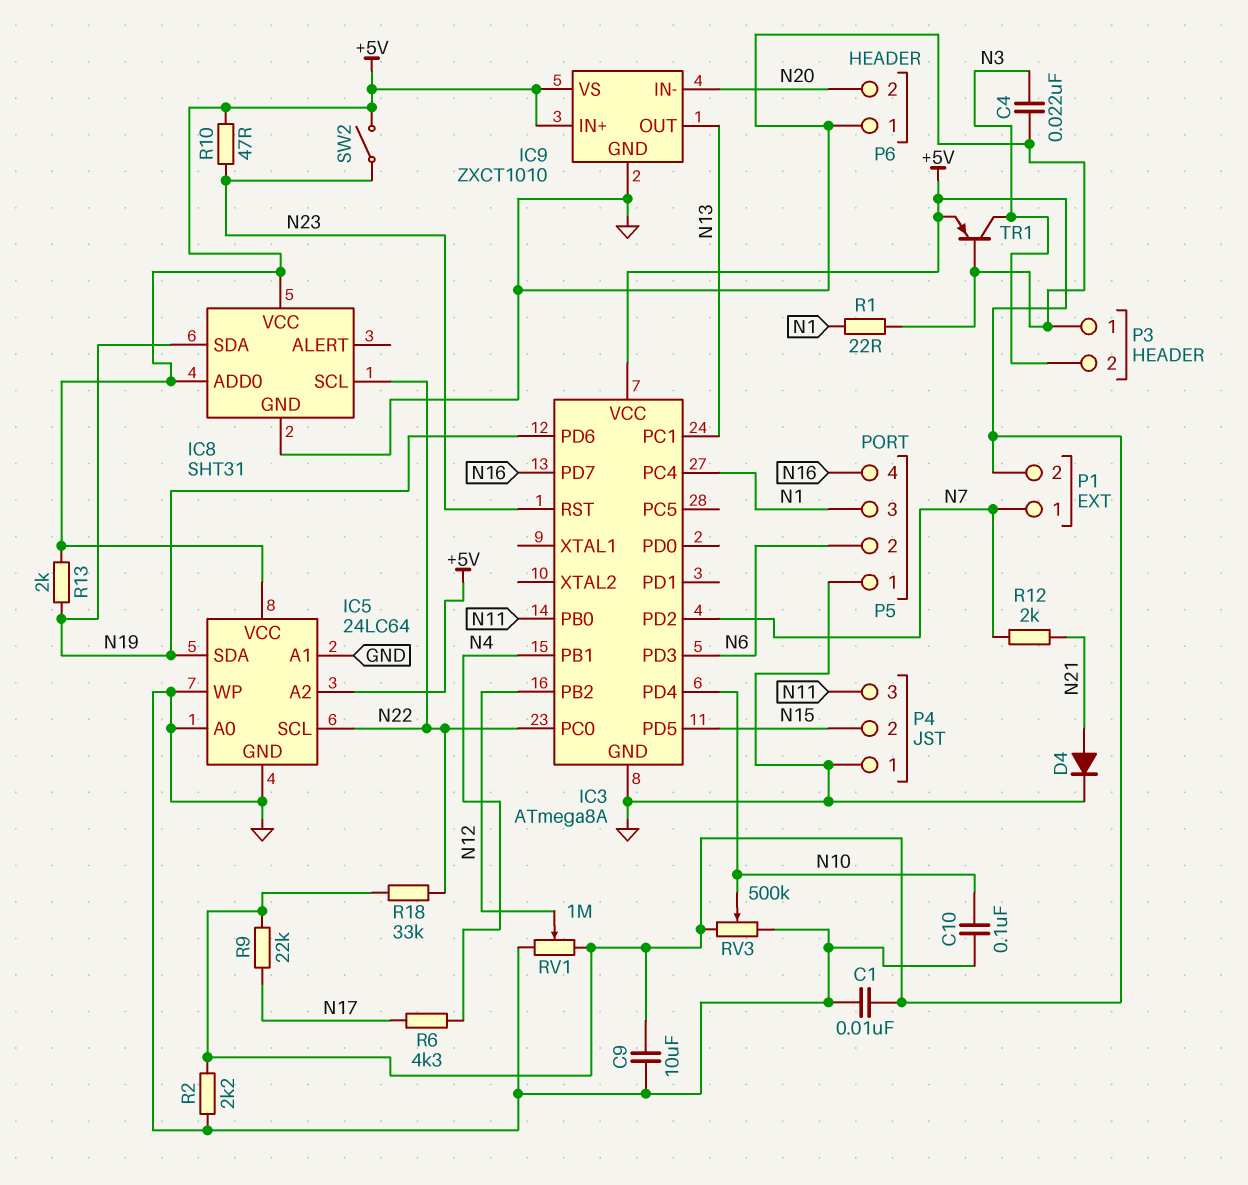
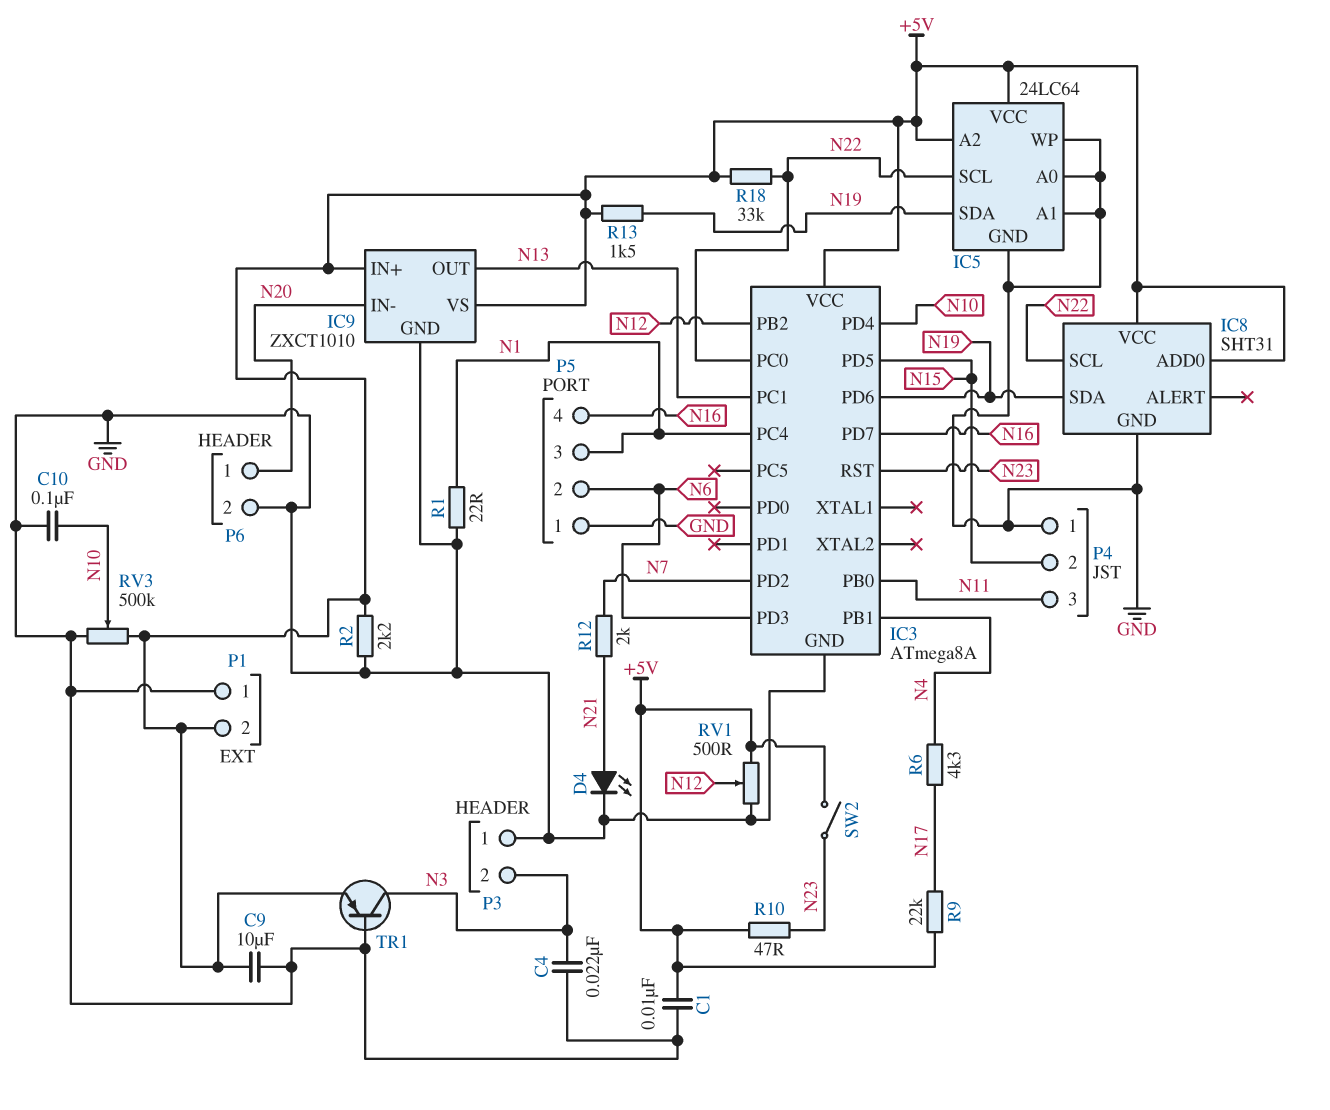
D4: diode (A N21, K GND) -> LED (A N21, K GND)
P1 pin 1: N7 -> GND
P6 pin 1: GND -> N20
P6 pin 2: N20 -> GND
R13: 2k (+5V, N19) -> 1.5k (+5V, N19)
RV1: 1M (+5V, GND, wiper N12) -> 500 (+5V, GND, wiper N12)

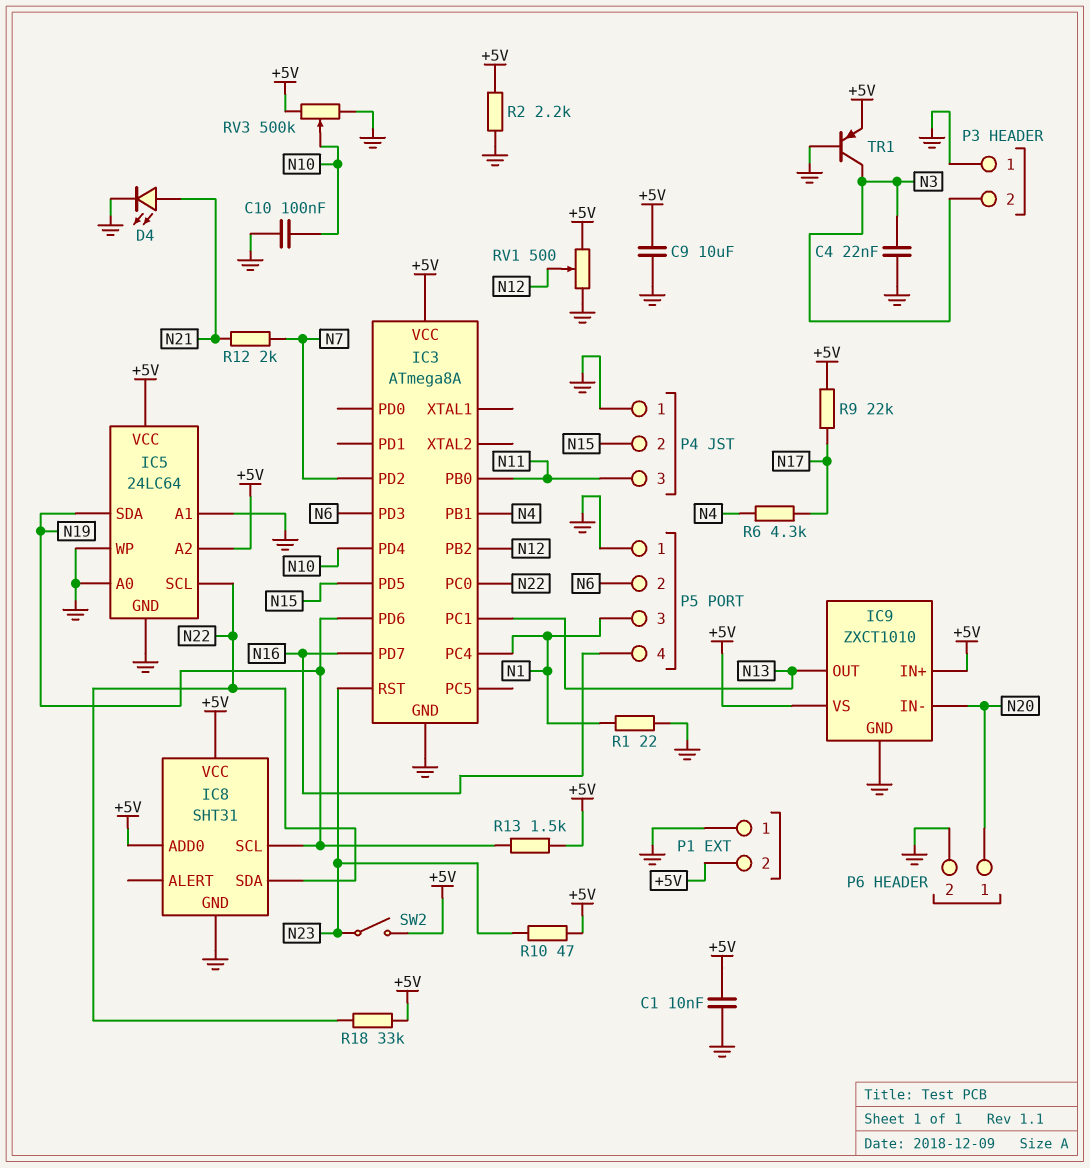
IC8 pin SCL: N22 -> N19
IC8 pin SDA: N19 -> N22

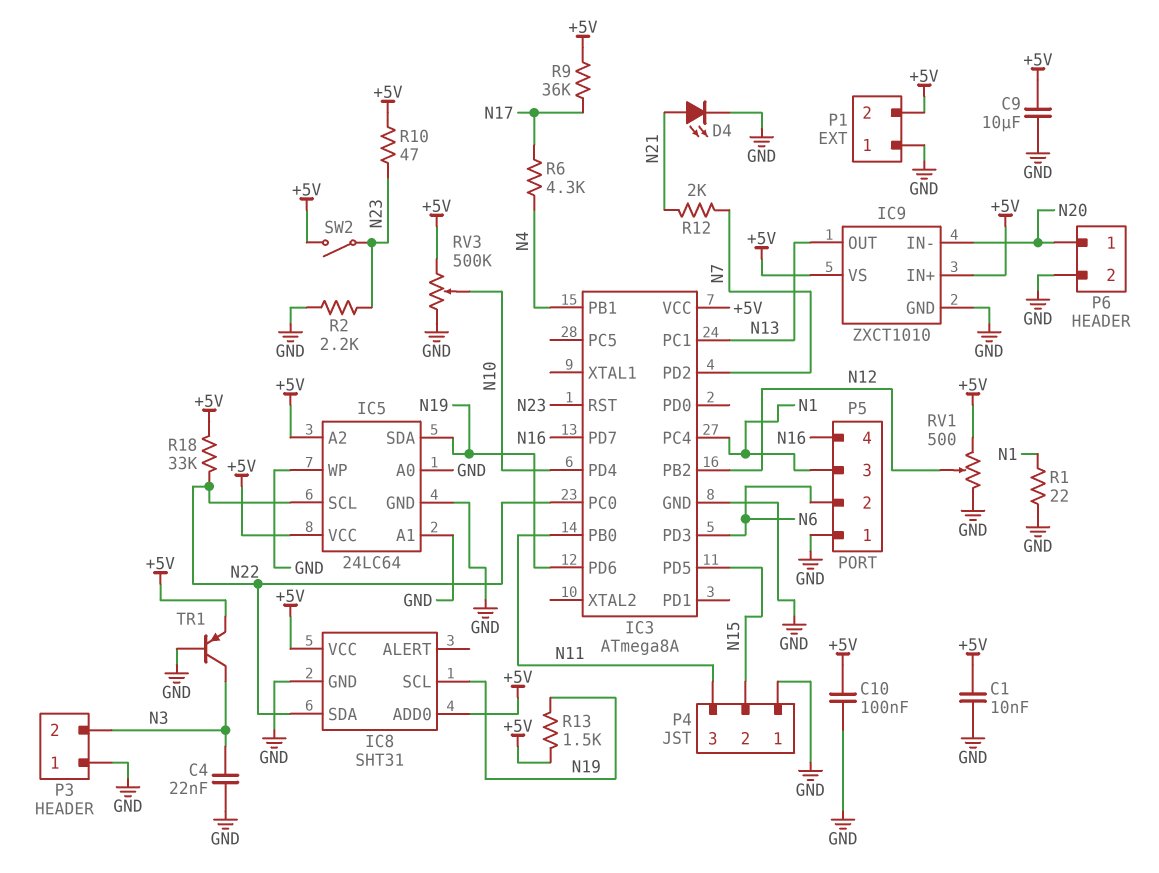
C10: 100nF (GND, N10) -> 100nF (+5V, GND)
R2: 2.2k (+5V, GND) -> 2.2k (GND, N23)
R9: 22k (+5V, N17) -> 36k (+5V, N17)

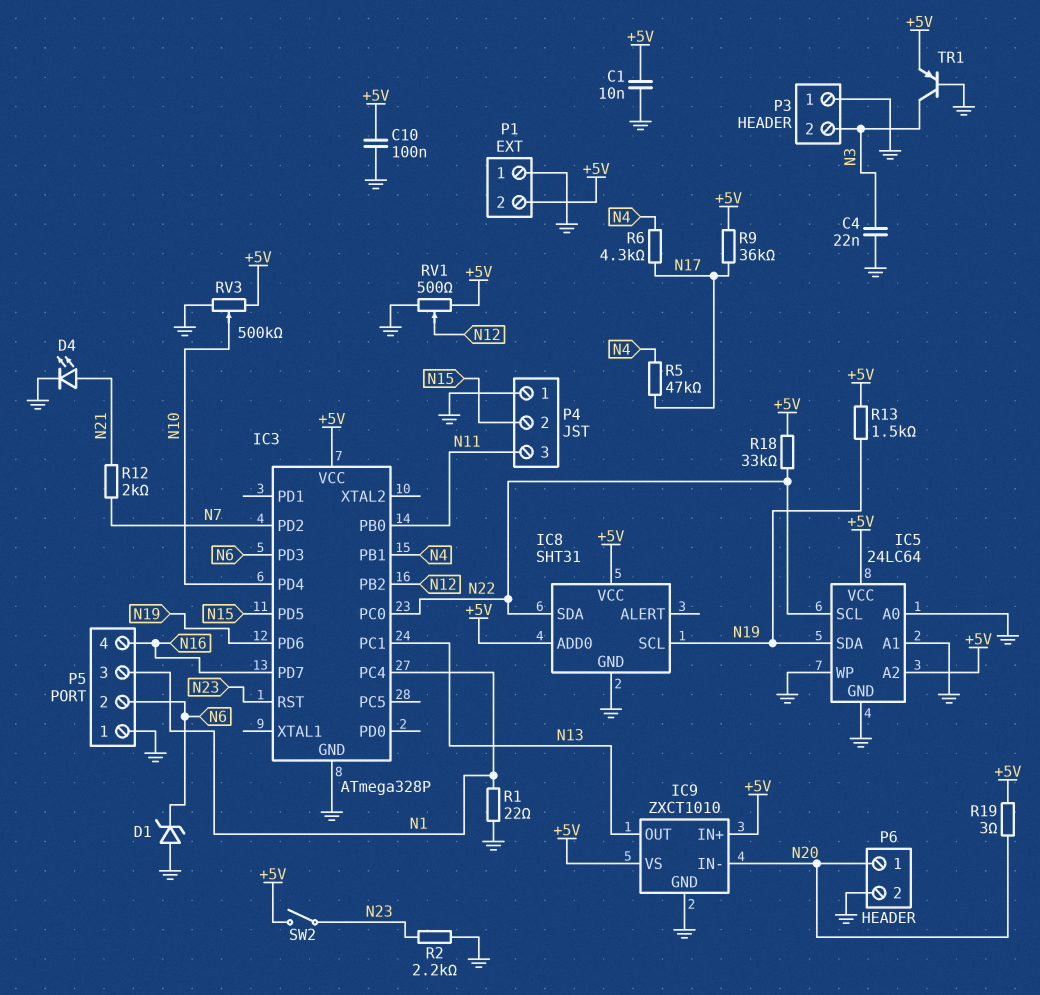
C9: 10uF (+5V, GND) -> none
D1: none -> zener (A GND, K N6)
IC3: ATmega8A -> ATmega328P
R5: none -> 47k (N4, N17)
R10: 47 (+5V, N23) -> none
R19: none -> 3 (+5V, N20)

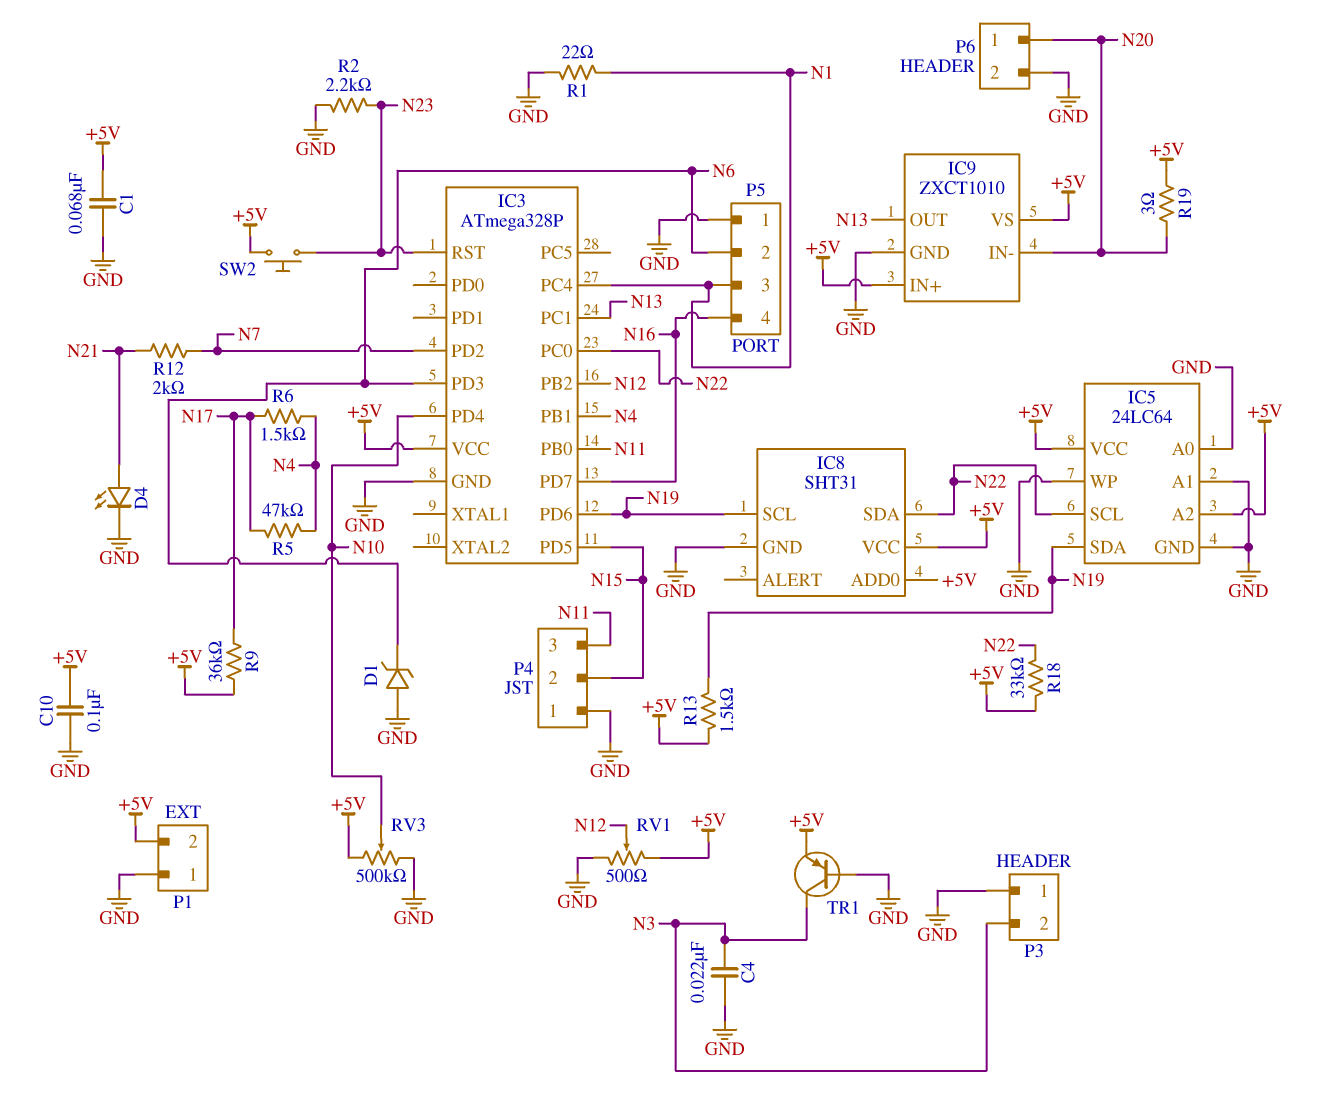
C1: 10nF (+5V, GND) -> 68nF (+5V, GND)
R6: 4.3k (N4, N17) -> 1.5k (N4, N17)
SW2: switch (+5V, N23) -> button (+5V, N23)

